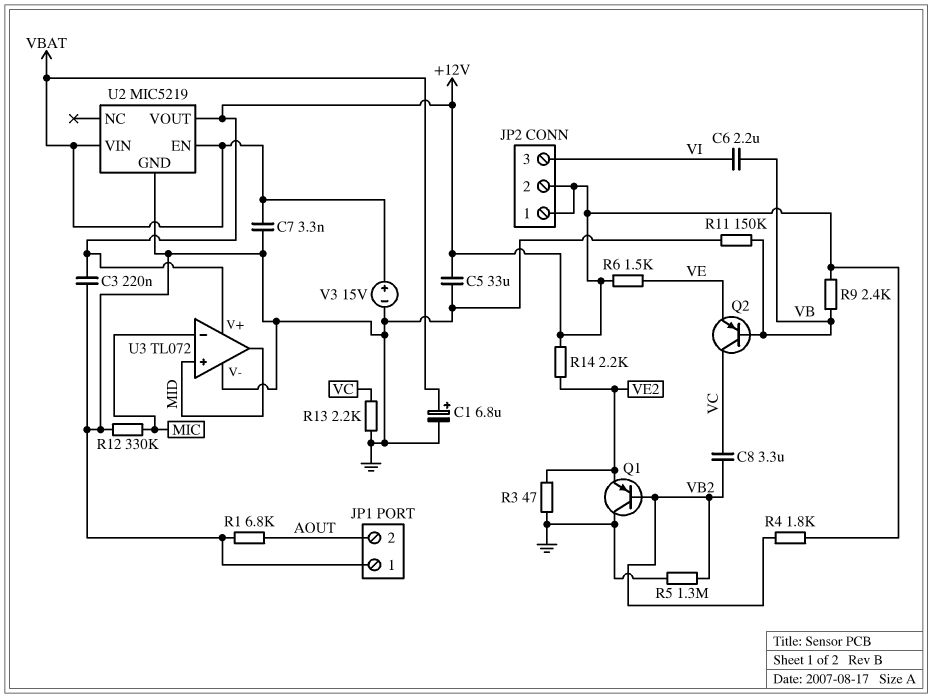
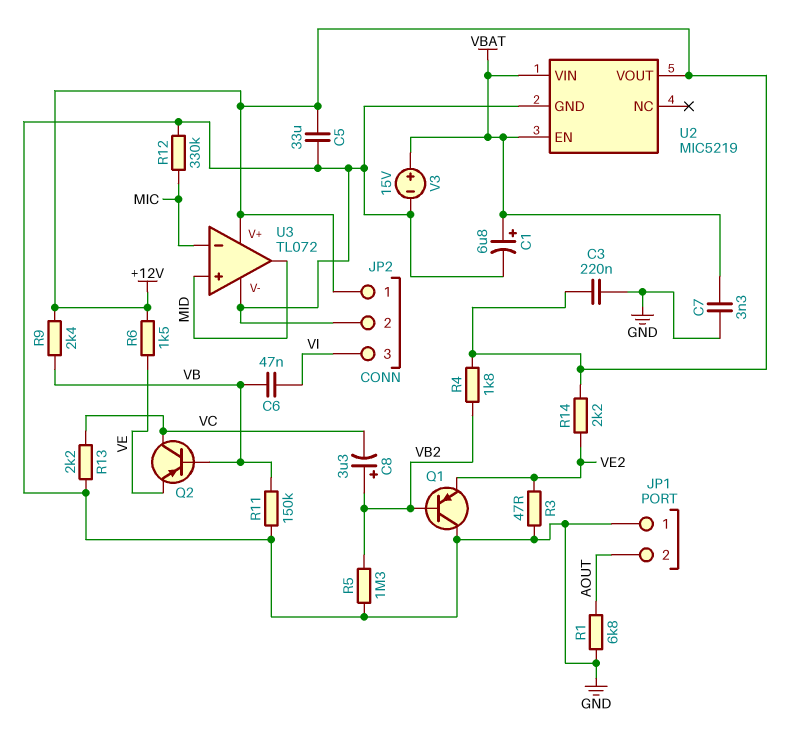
C6: 2.2uF (VB, VI) -> 47nF (VB, VI)
C8: 3.3uF (VB2, VC) -> 3.3uF (plus VB2, minus VC)
JP2 pin 2: +12V -> GND

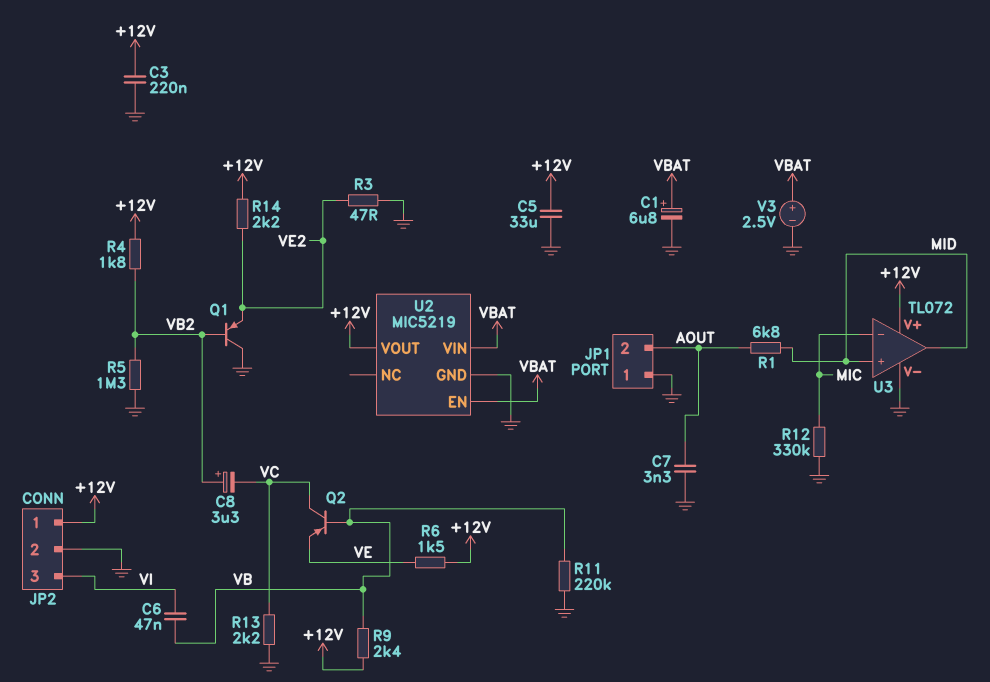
C7: 3.3nF (GND, VBAT) -> 3.3nF (AOUT, GND)
R1: 6.8k (AOUT, GND) -> 6.8k (AOUT, MID)
R11: 150k (GND, VB) -> 220k (GND, VB)
V3: 15V (plus VBAT, minus GND) -> 2.5V (plus VBAT, minus GND)

